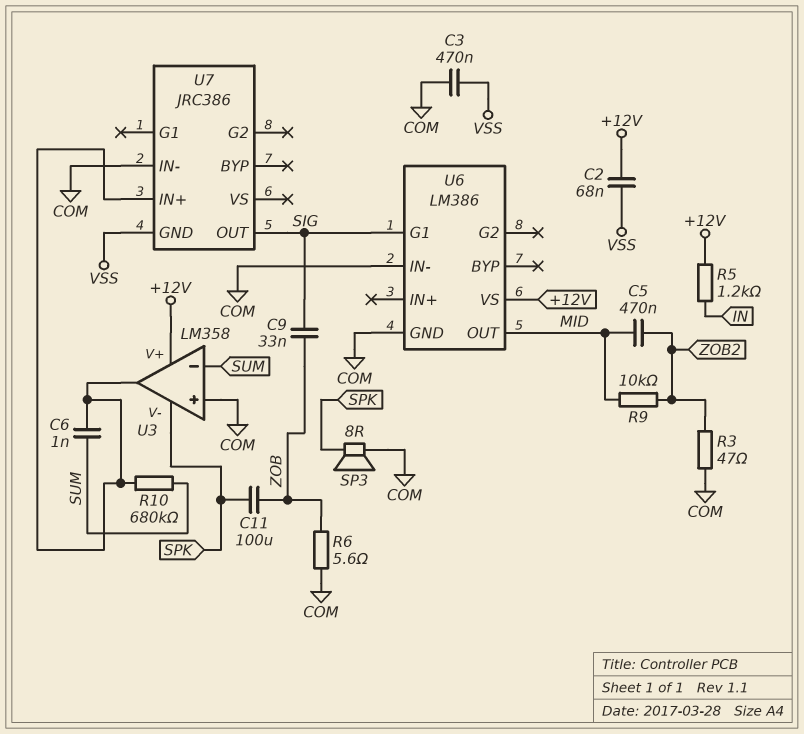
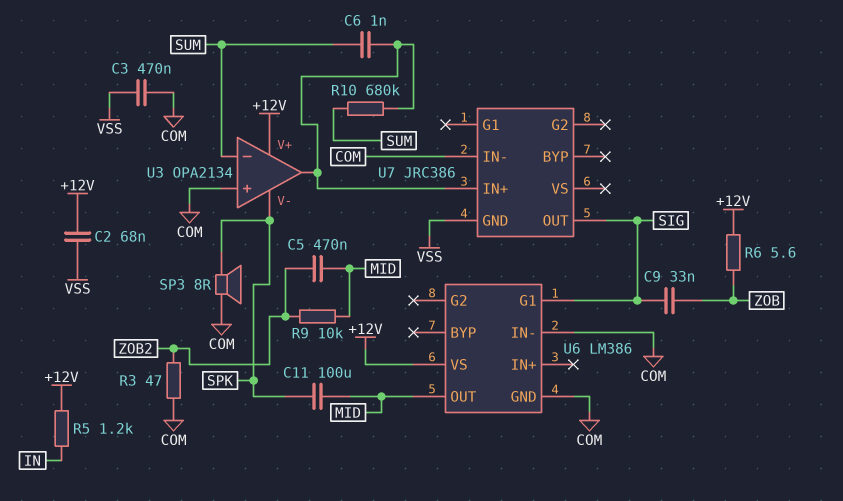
C11: 100uF (SPK, ZOB) -> 100uF (MID, SPK)
R6: 5.6 (COM, ZOB) -> 5.6 (+12V, ZOB)
U3: LM358 -> OPA2134

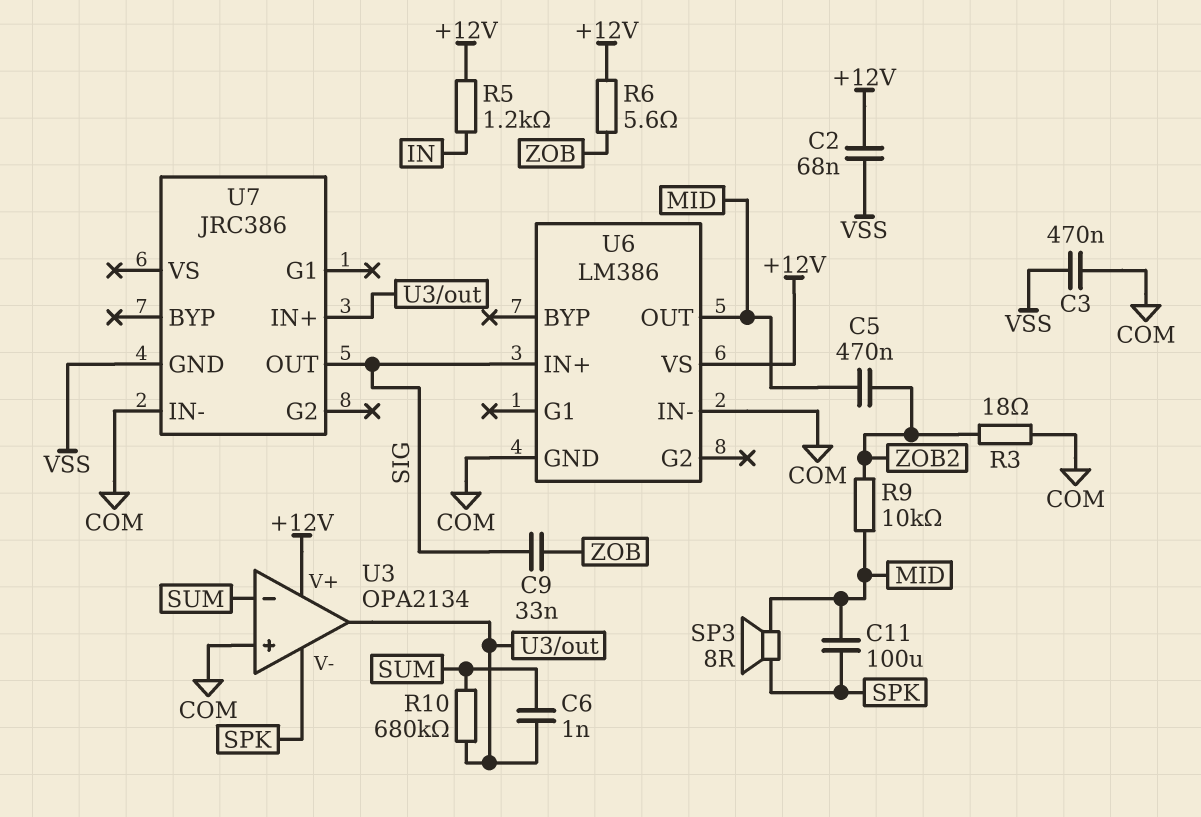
R3: 47 (COM, ZOB2) -> 18 (COM, ZOB2)
SP3: speaker 8R (COM, SPK) -> speaker 8R (MID, SPK)
U6 pin G1: SIG -> none
U6 pin IN+: none -> SIG

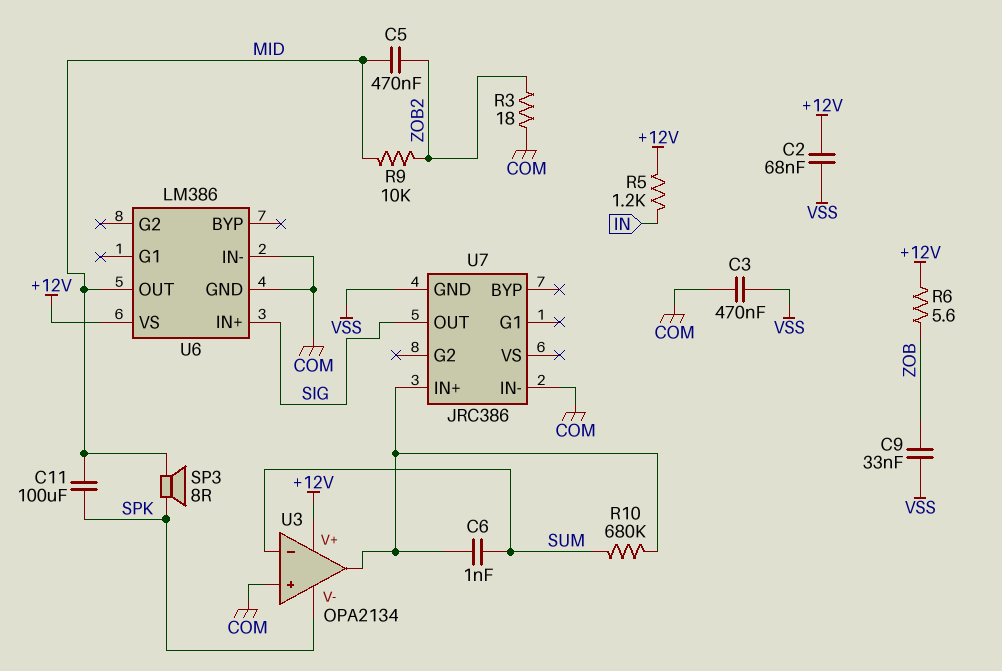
C9: 33nF (SIG, ZOB) -> 33nF (VSS, ZOB)

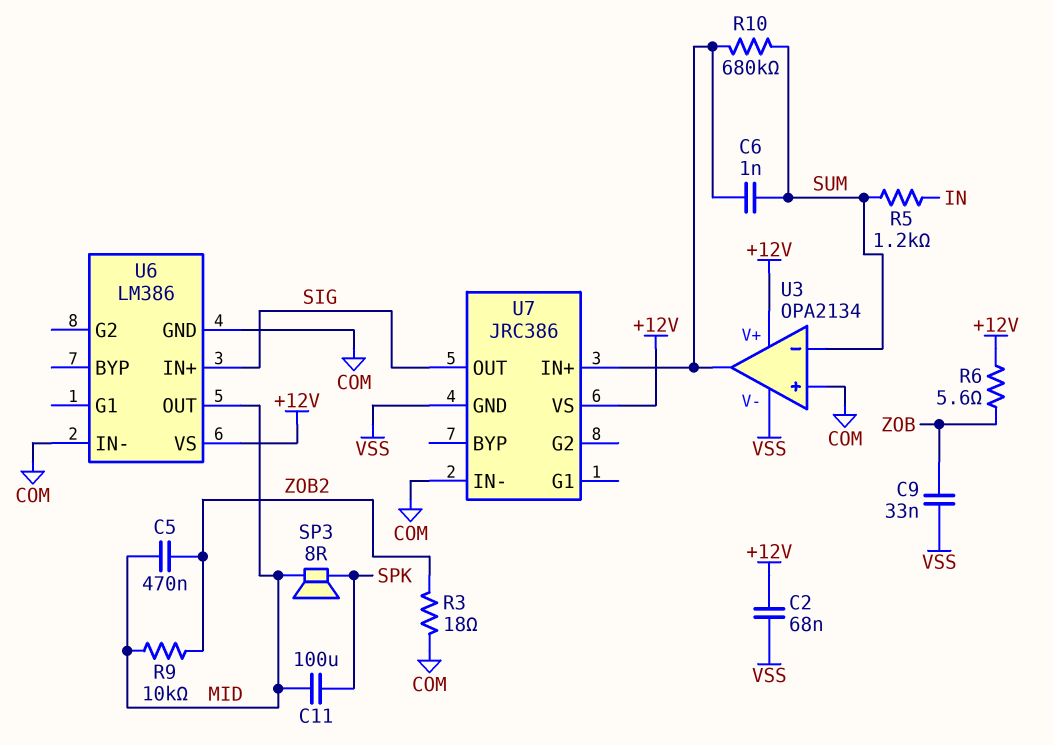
C3: 470nF (COM, VSS) -> none
R5: 1.2k (+12V, IN) -> 1.2k (IN, SUM)
U3 pin V-: SPK -> VSS
U7 pin VS: none -> +12V

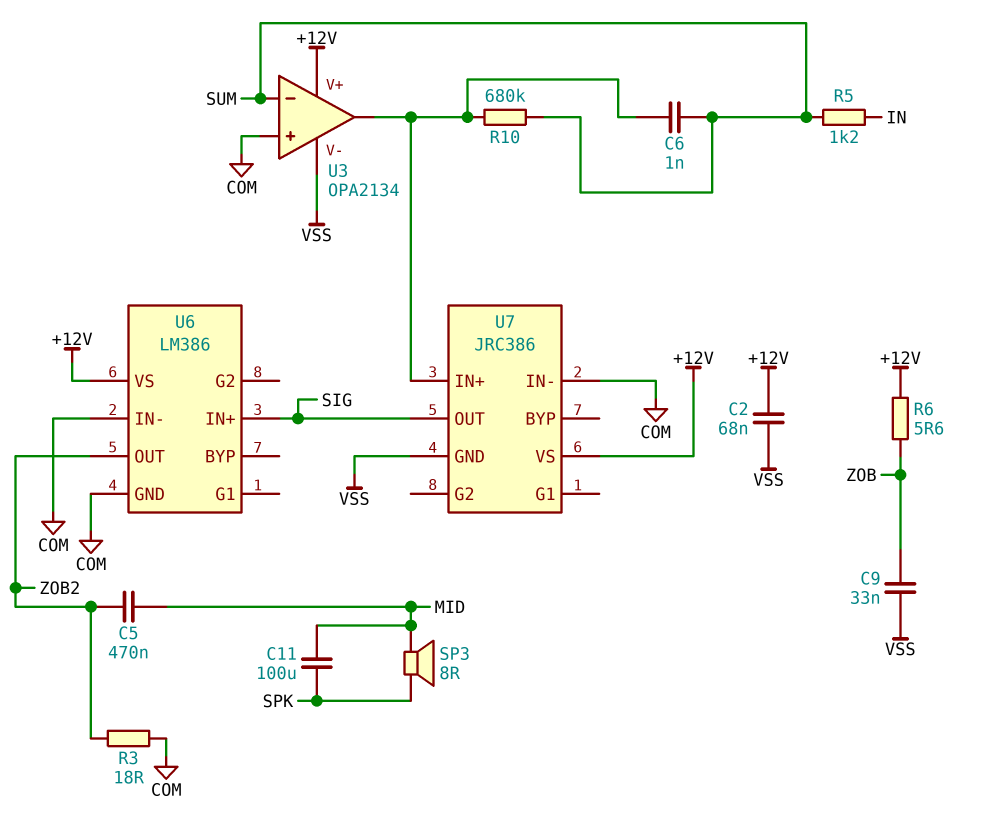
R9: 10k (MID, ZOB2) -> none
U6 pin OUT: MID -> ZOB2

